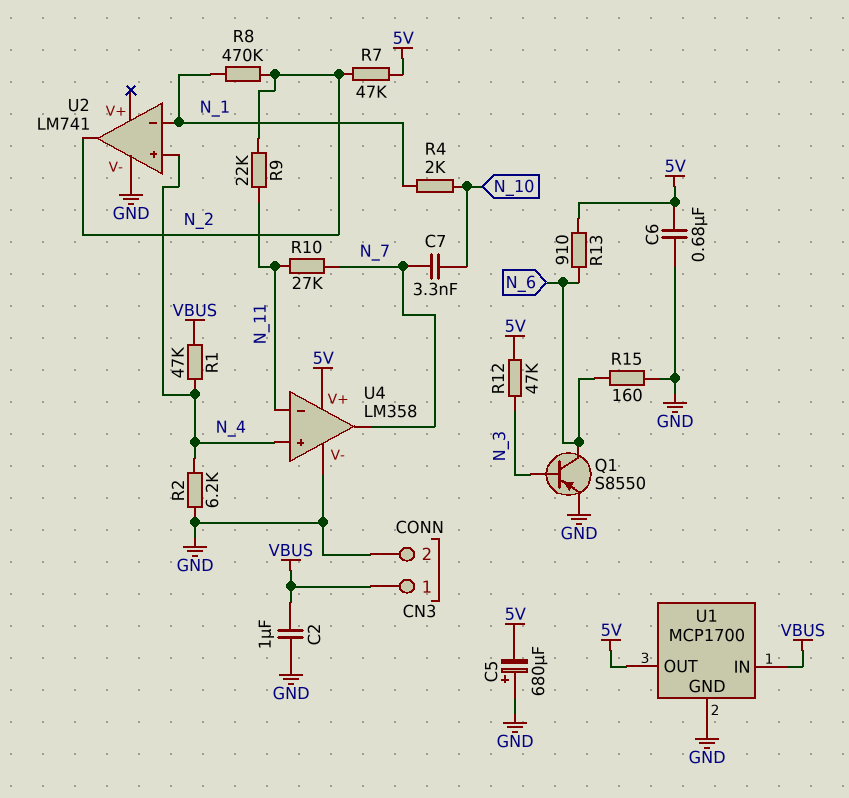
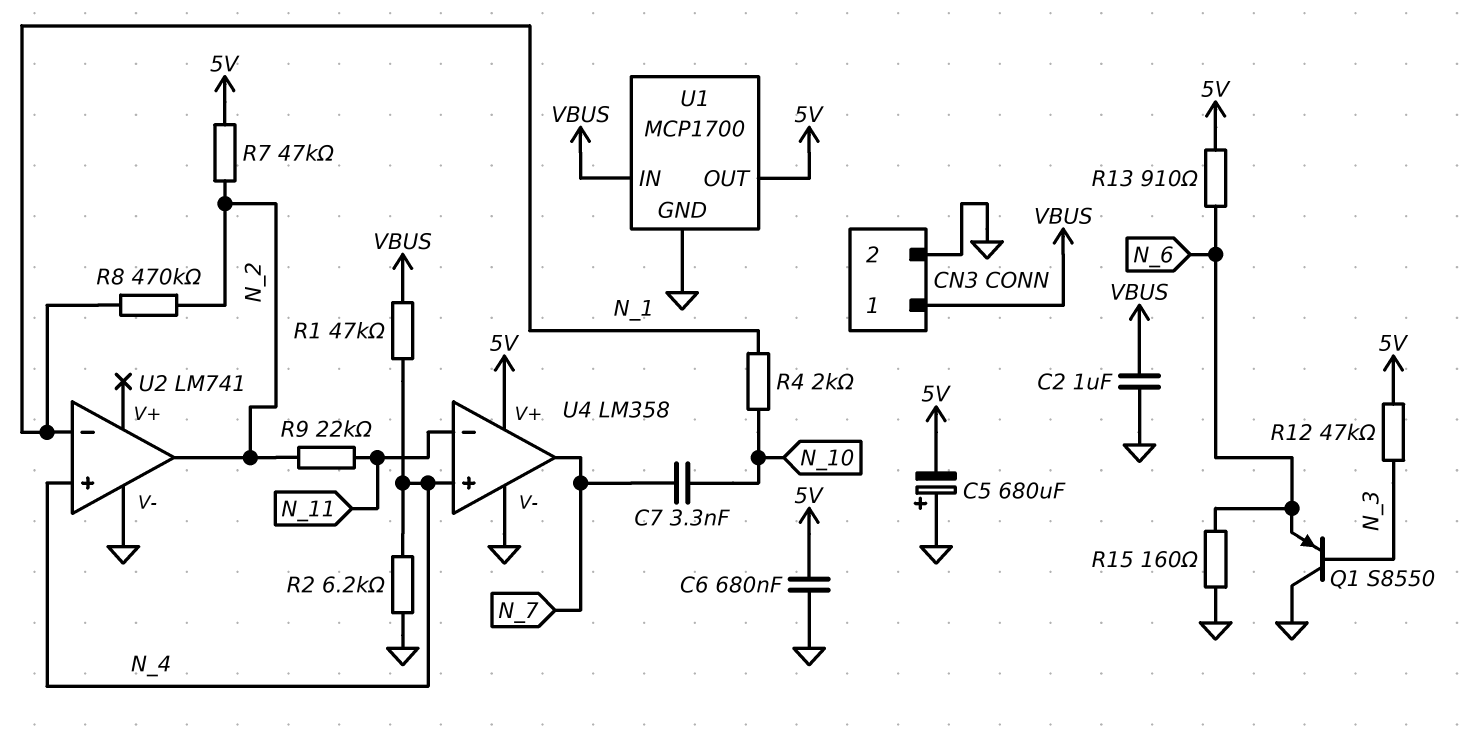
Q1: PNP S8550 (B N_3, C N_6, E GND) -> PNP S8550 (B N_3, C GND, E N_6)
R10: 27k (N_7, N_11) -> none

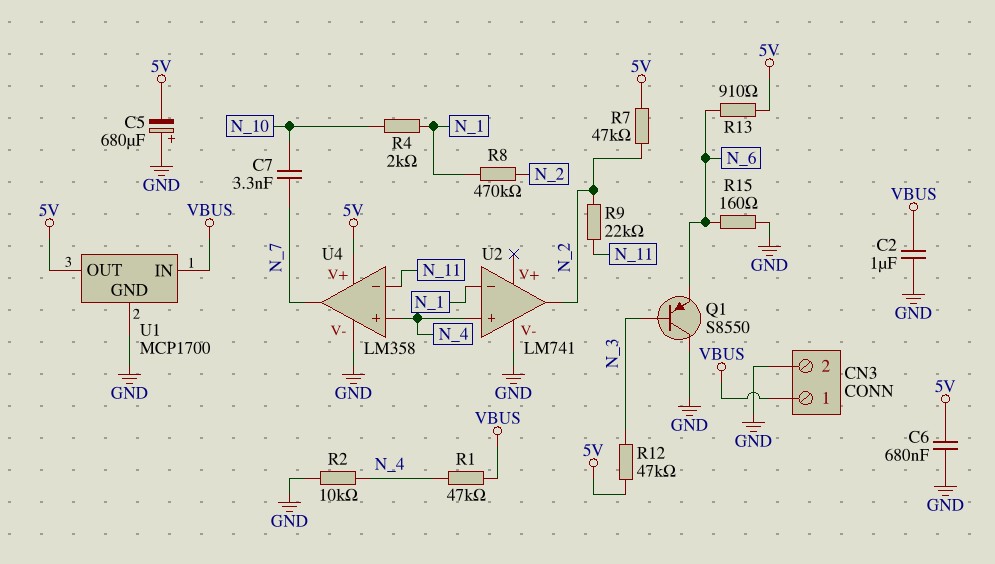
R2: 6.2k (GND, N_4) -> 10k (GND, N_4)

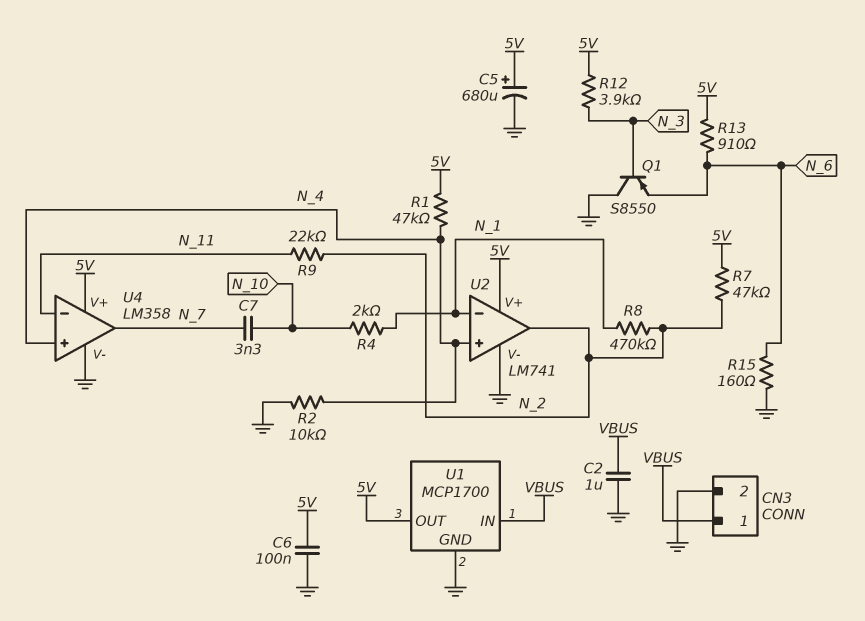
C5: 680uF (plus GND, minus 5V) -> 680uF (plus 5V, minus GND)
C6: 680nF (5V, GND) -> 100nF (5V, GND)
R1: 47k (N_4, VBUS) -> 47k (5V, N_4)
R12: 47k (5V, N_3) -> 3.9k (5V, N_3)
U2 pin V+: none -> 5V

